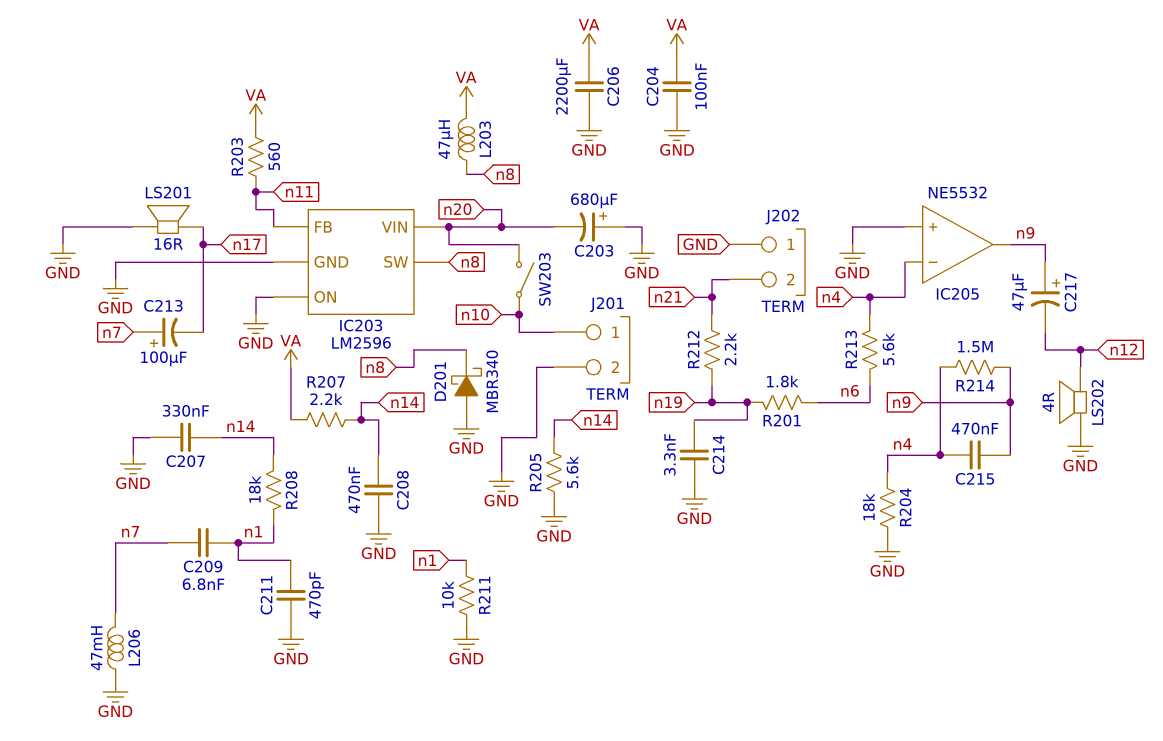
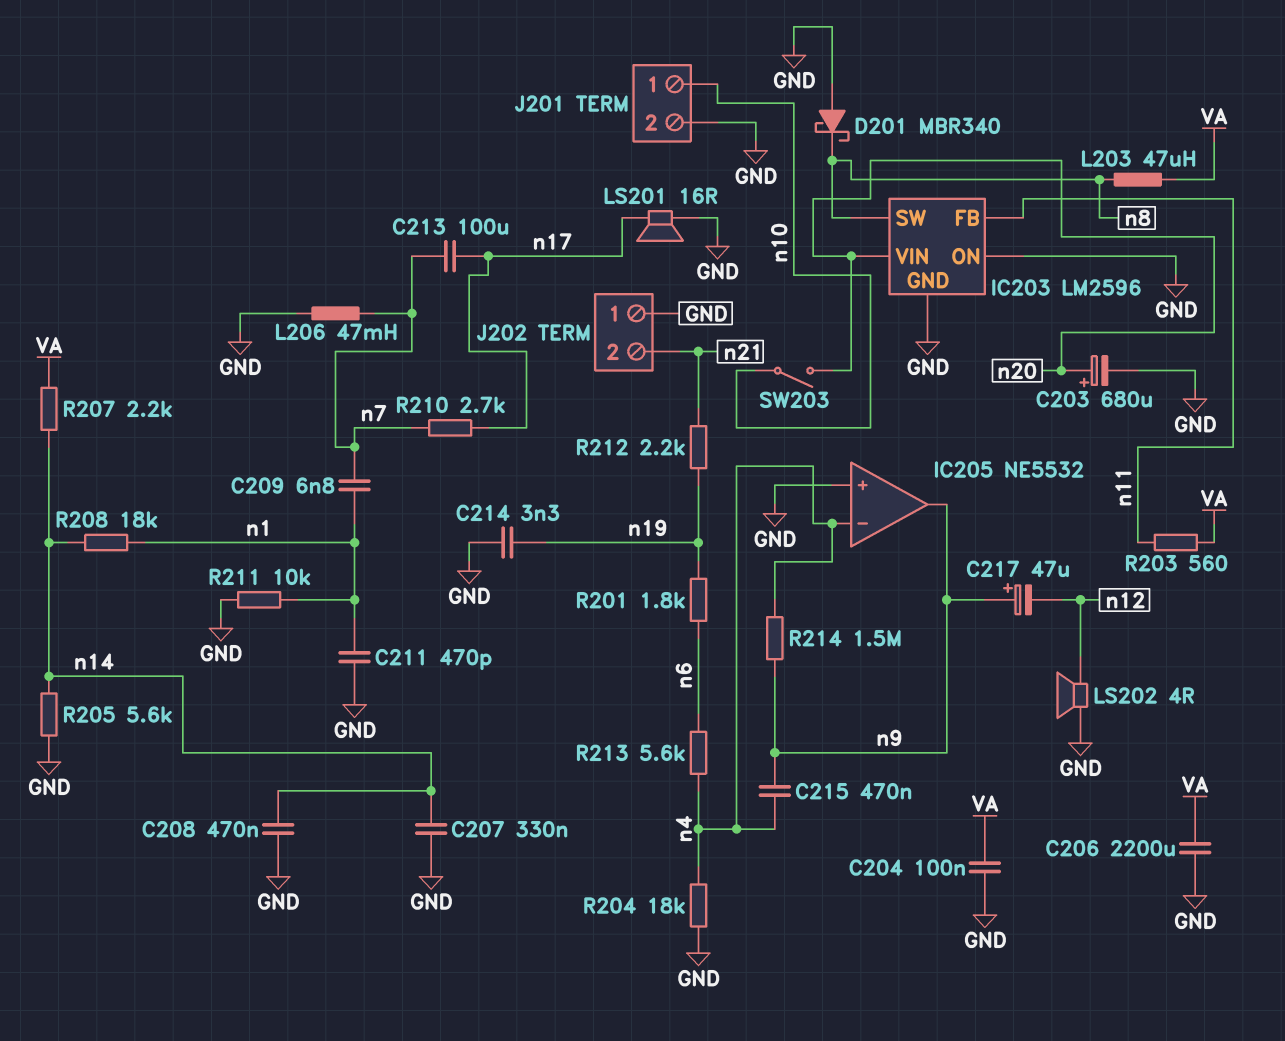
C203: 680uF (plus GND, minus n20) -> 680uF (plus n20, minus GND)
C213: 100uF (plus n7, minus n17) -> 100uF (n7, n17)
R210: none -> 2.7k (n7, n17)

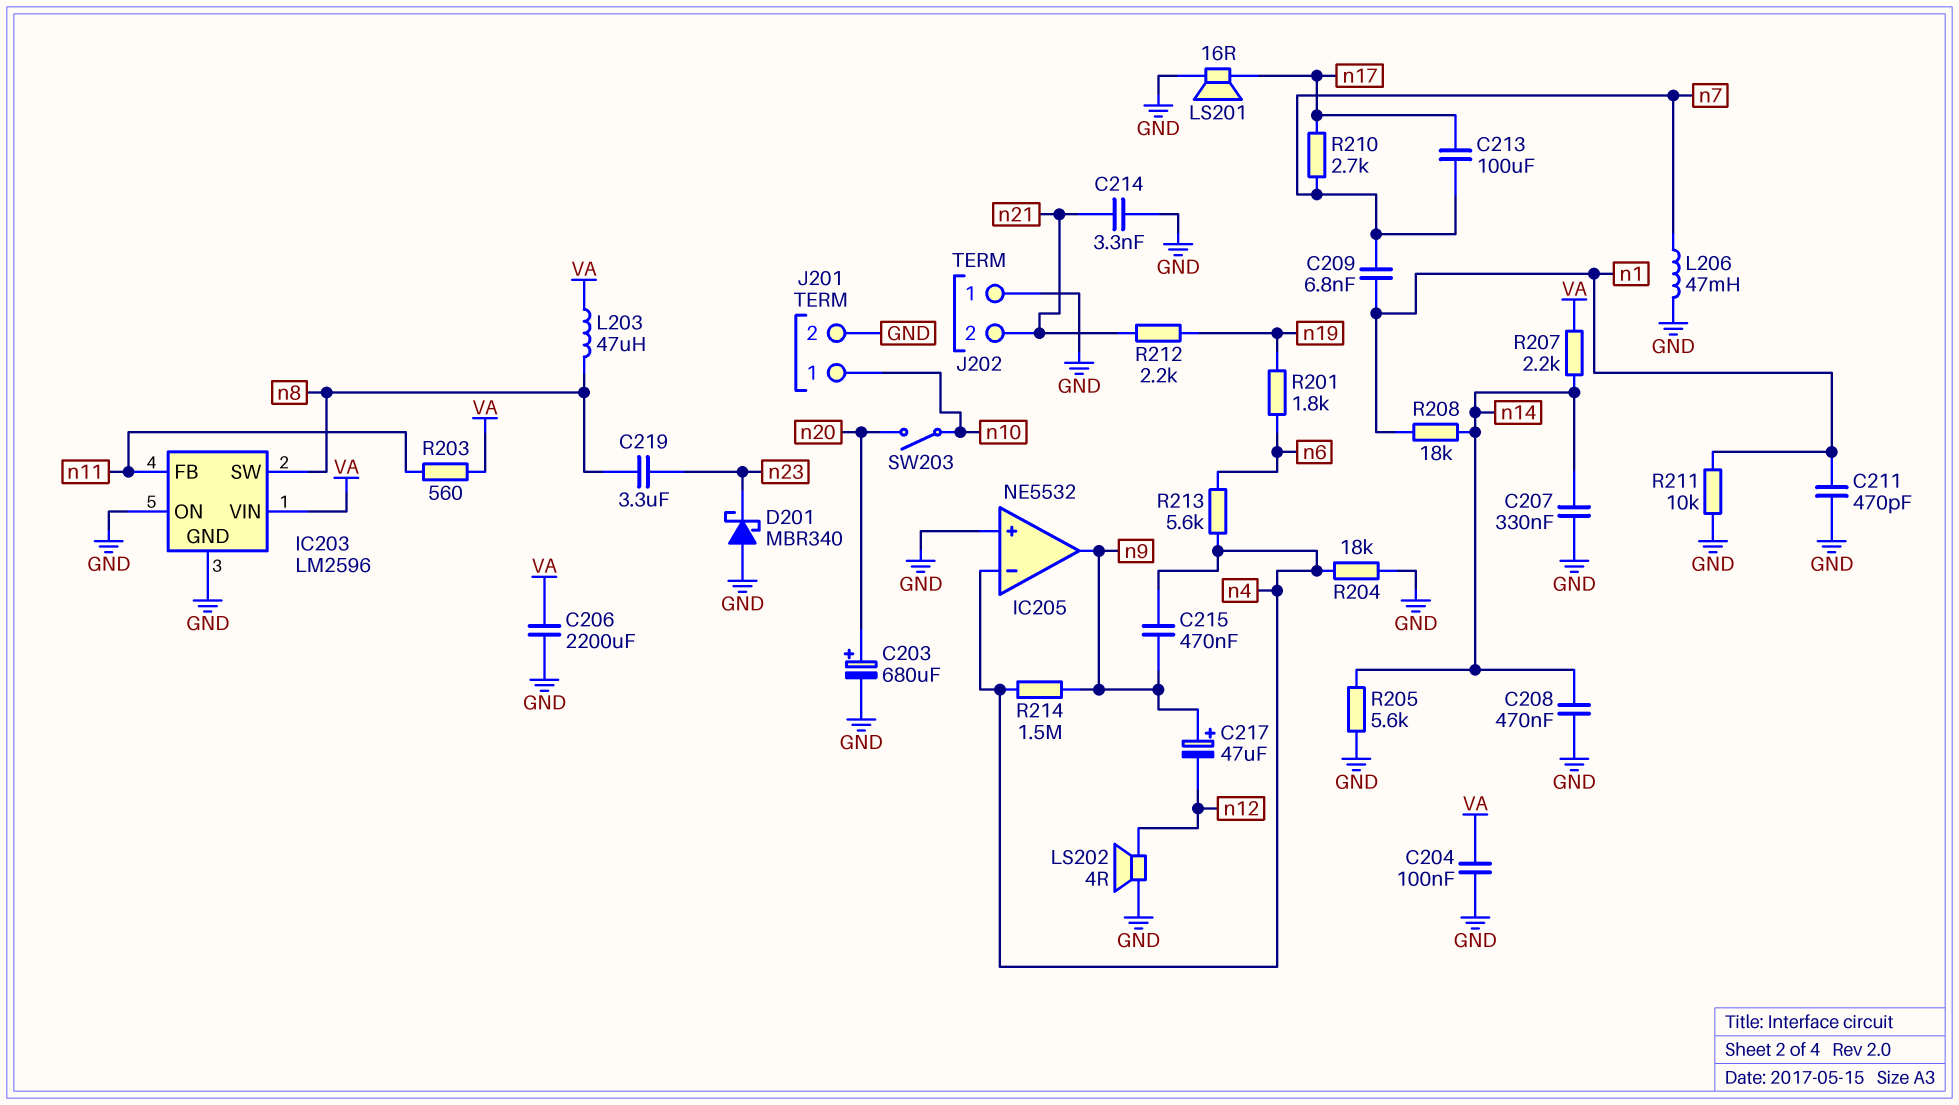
C214: 3.3nF (GND, n19) -> 3.3nF (GND, n21)
C219: none -> 3.3uF (n8, n23)
D201: schottky MBR340 (A GND, K n8) -> schottky MBR340 (A GND, K n23)
IC203 pin VIN: n20 -> VA

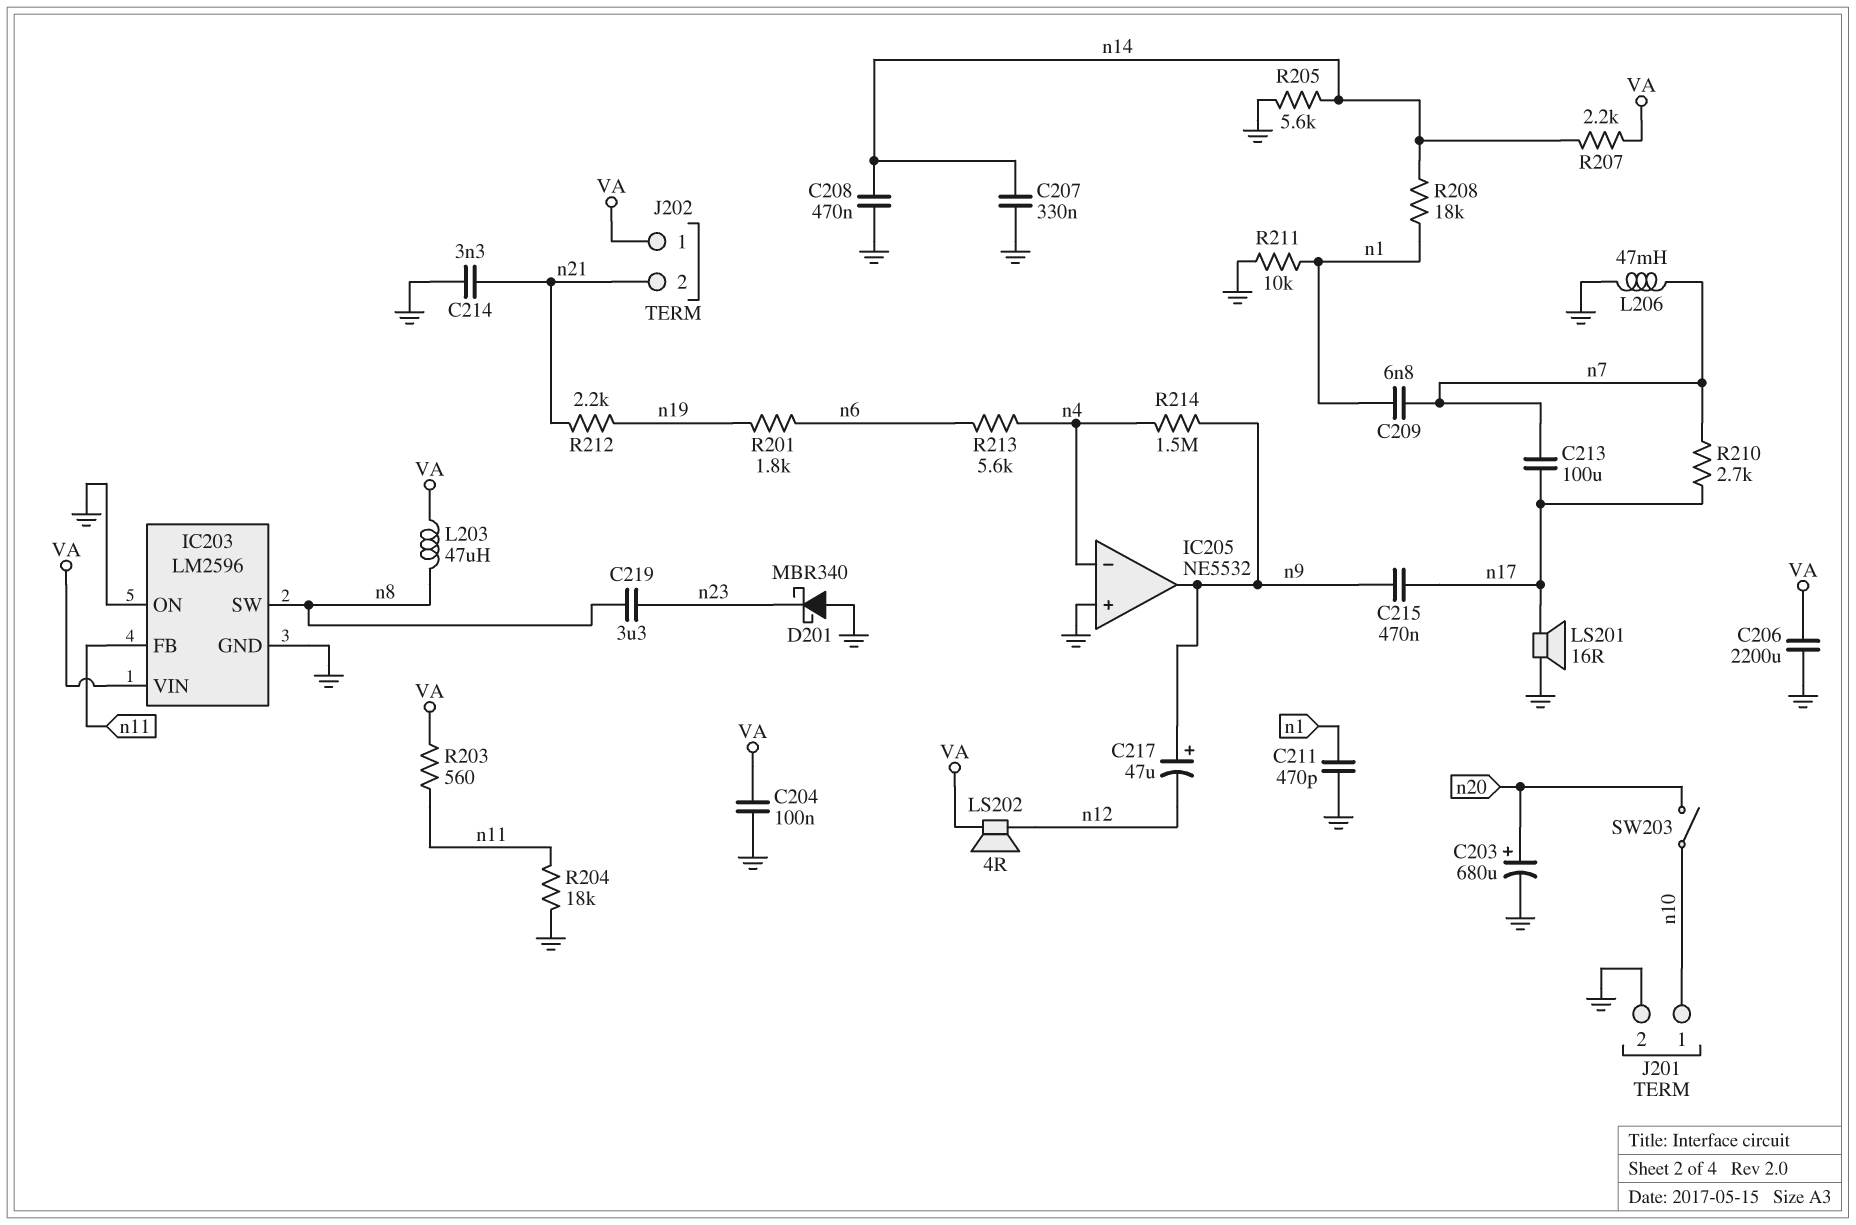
C215: 470nF (n4, n9) -> 470nF (n9, n17)
J202 pin 1: GND -> VA
LS202: speaker 4R (GND, n12) -> speaker 4R (VA, n12)
R204: 18k (GND, n4) -> 18k (GND, n11)

